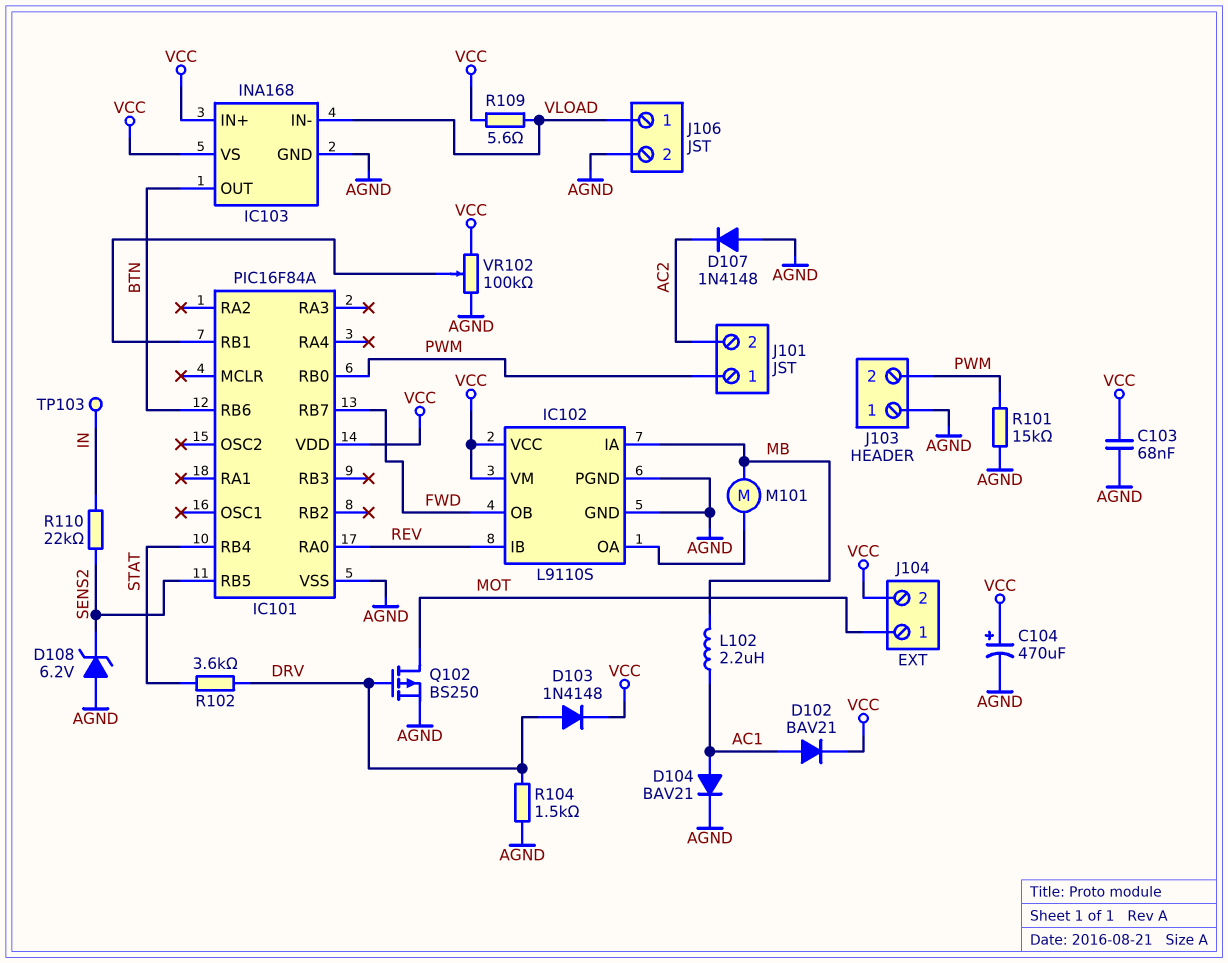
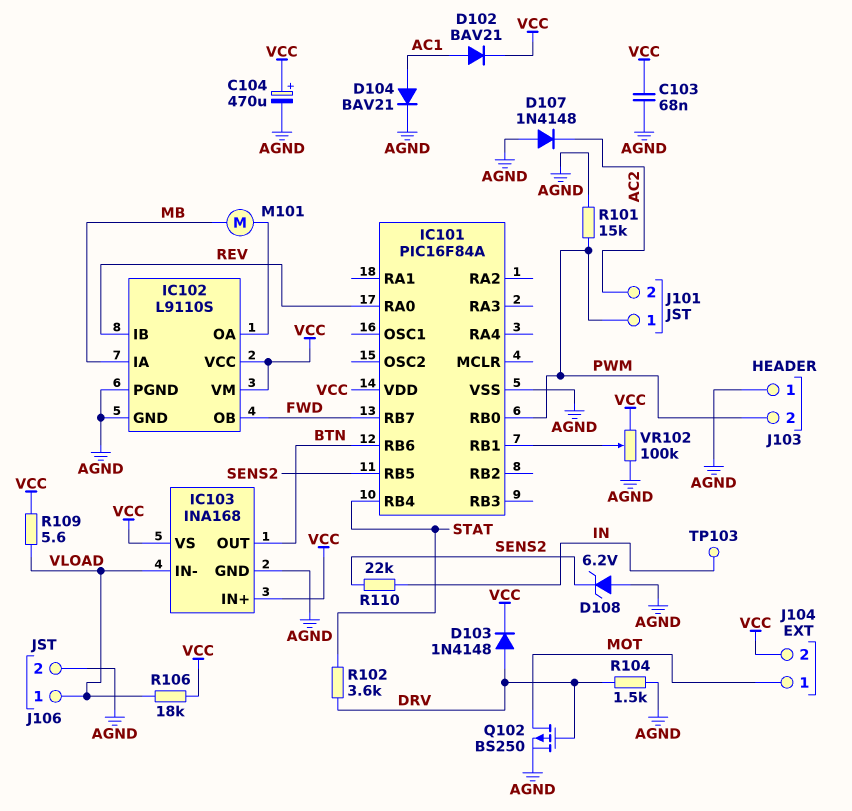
L102: 2.2uH (AC1, MB) -> none
R106: none -> 18k (VCC, VLOAD)

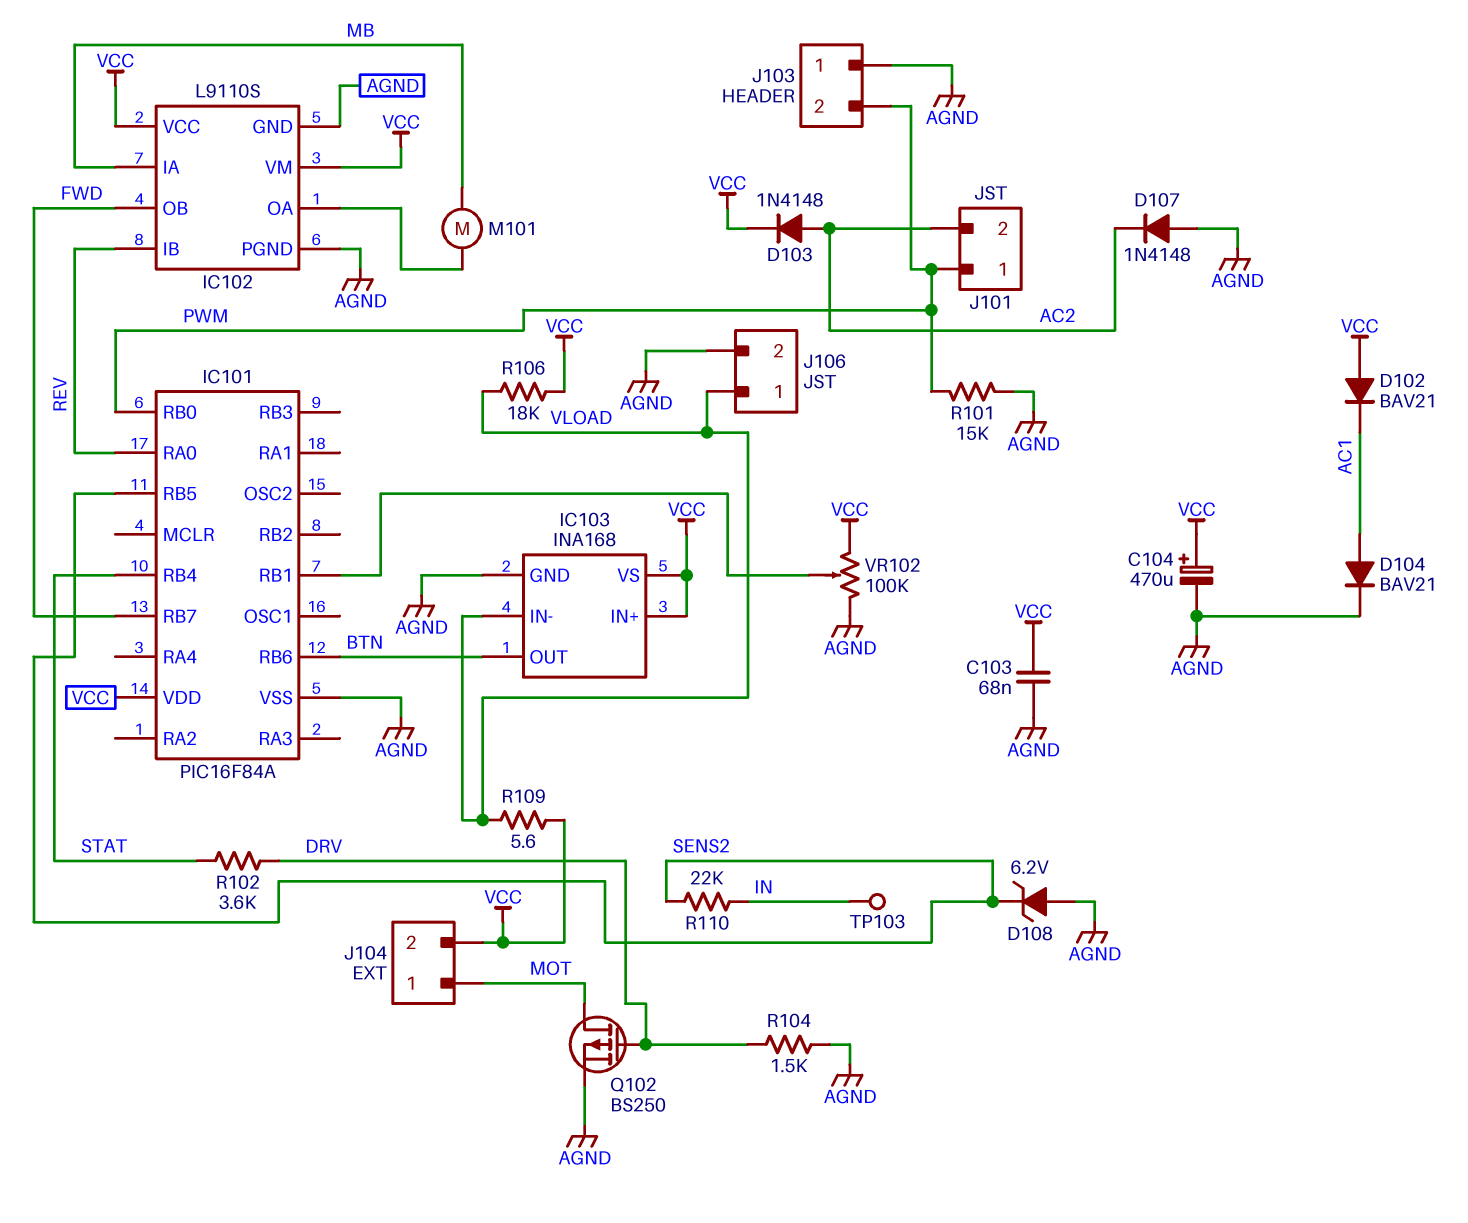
D102: diode BAV21 (A AC1, K VCC) -> diode BAV21 (A VCC, K AC1)
D103: diode 1N4148 (A DRV, K VCC) -> diode 1N4148 (A AC2, K VCC)

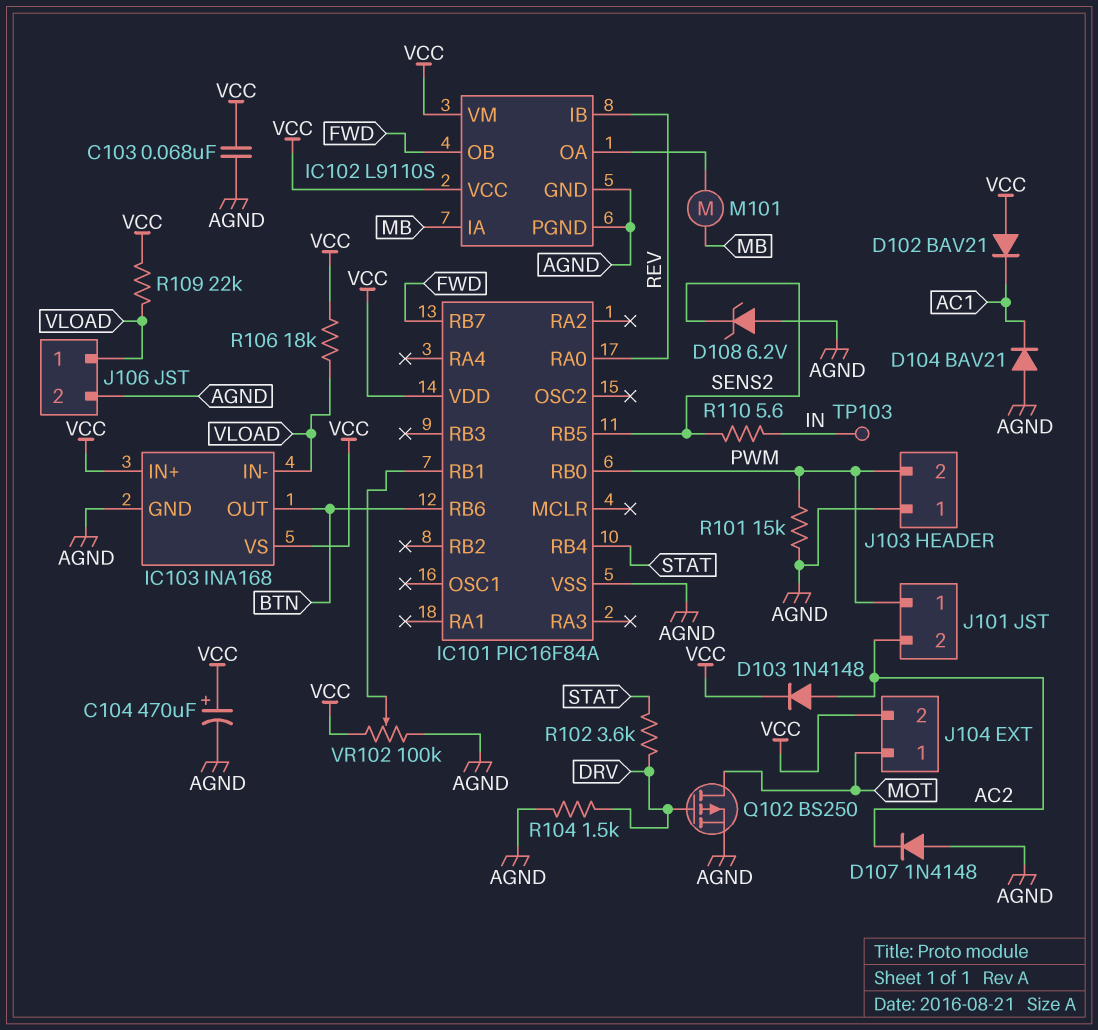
D104: diode BAV21 (A AC1, K AGND) -> diode BAV21 (A AGND, K AC1)
R109: 5.6 (VCC, VLOAD) -> 22k (VCC, VLOAD)
R110: 22k (IN, SENS2) -> 5.6 (IN, SENS2)

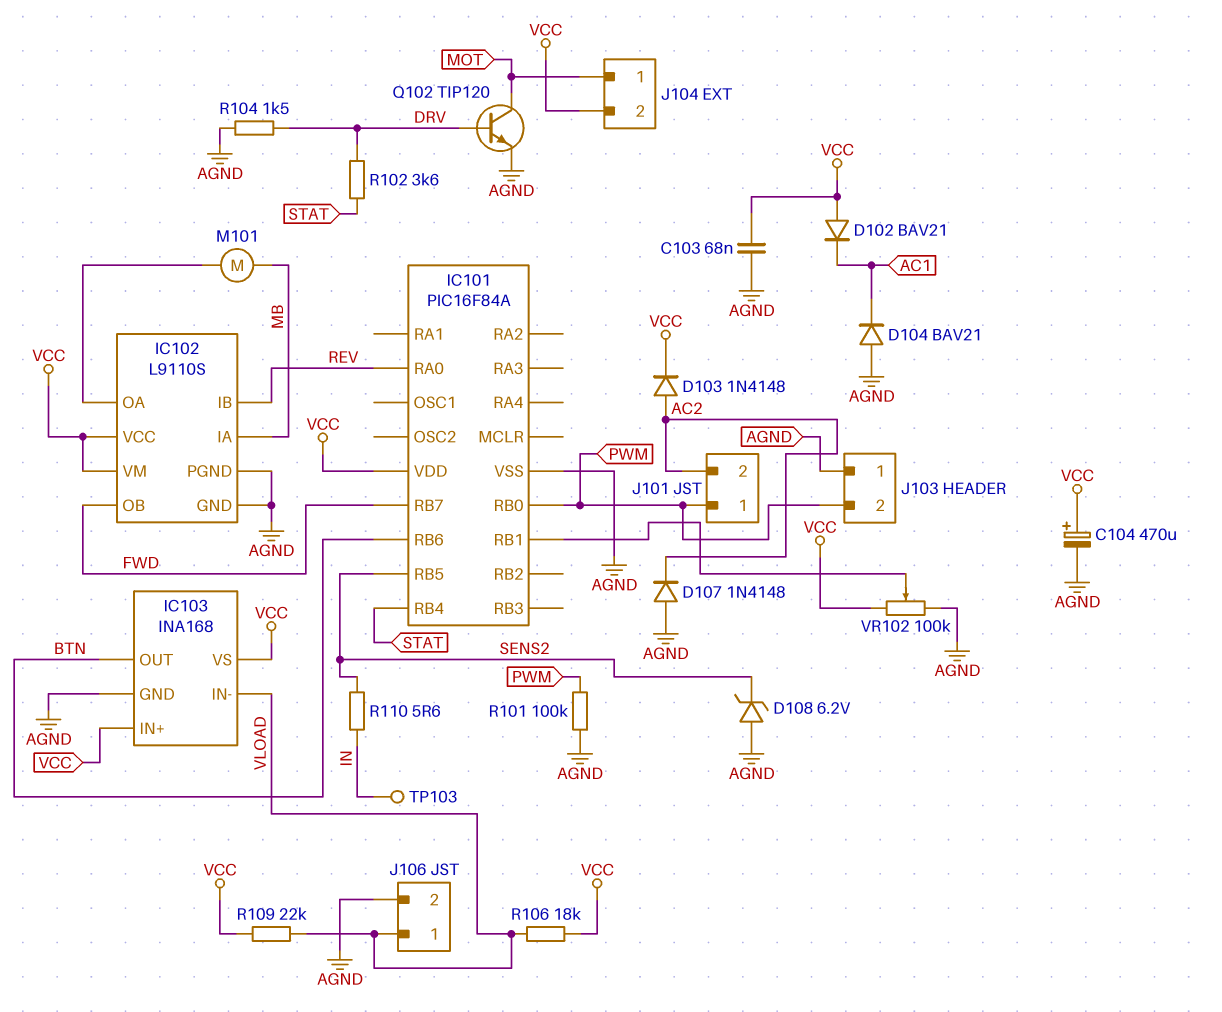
Q102: PMOS BS250 (G DRV, D MOT, S AGND) -> NPN TIP120 (B DRV, C MOT, E AGND)
R101: 15k (AGND, PWM) -> 100k (AGND, PWM)

